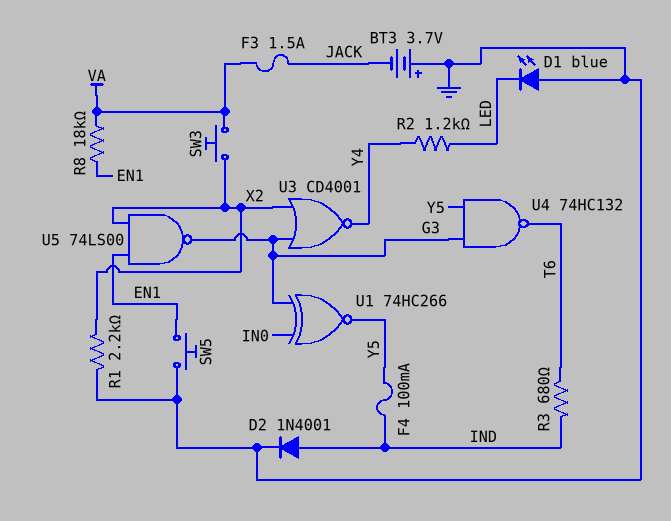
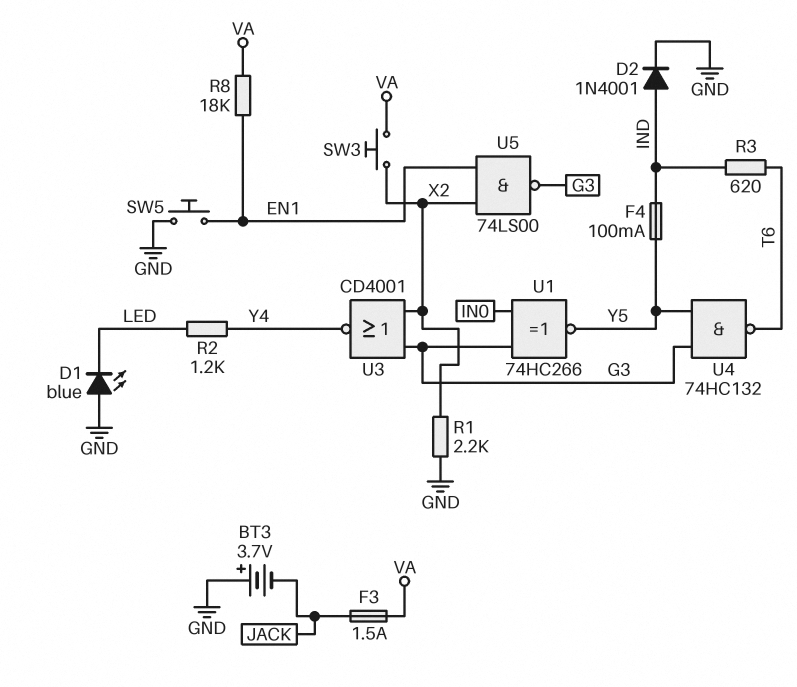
R3: 680 (IND, T6) -> 620 (IND, T6)

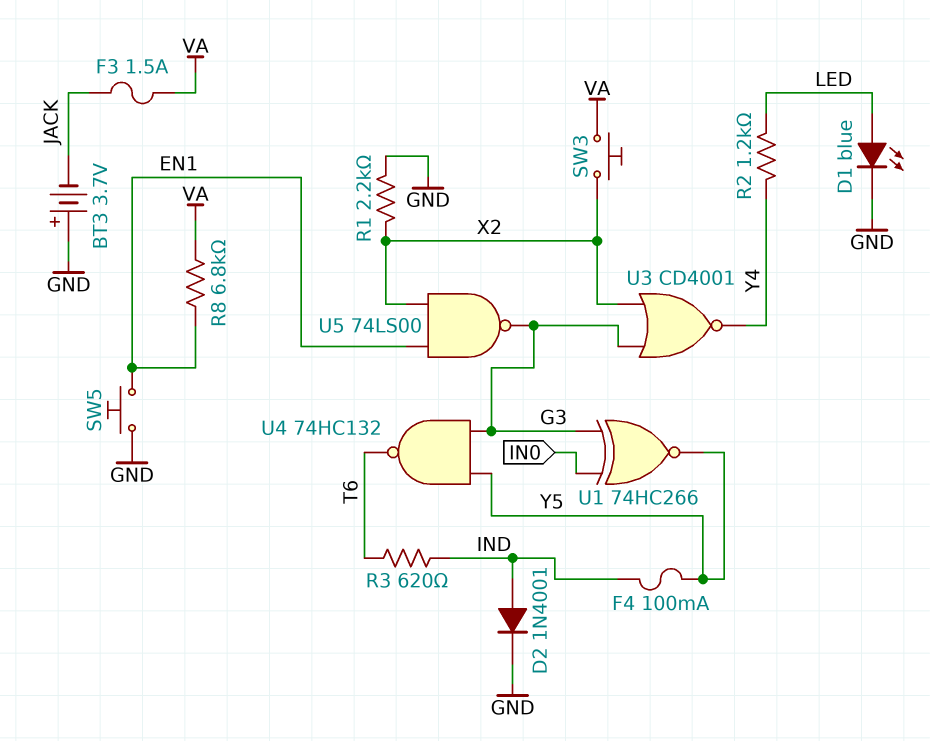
D1: LED blue (A GND, K LED) -> LED blue (A LED, K GND)
R8: 18k (EN1, VA) -> 6.8k (EN1, VA)

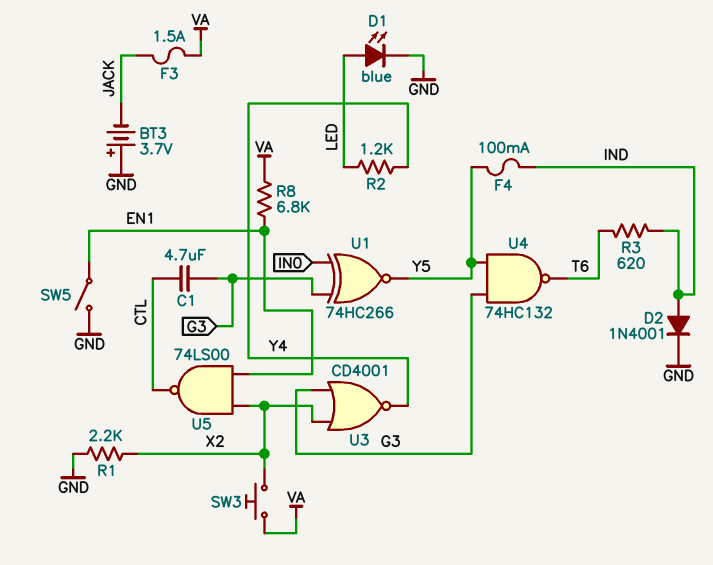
C1: none -> 4.7uF (CTL, G3)
SW5: button (EN1, GND) -> switch (EN1, GND)
U5: NAND 74LS00 (in EN1, in X2, out G3) -> NAND 74LS00 (in EN1, in X2, out CTL)

